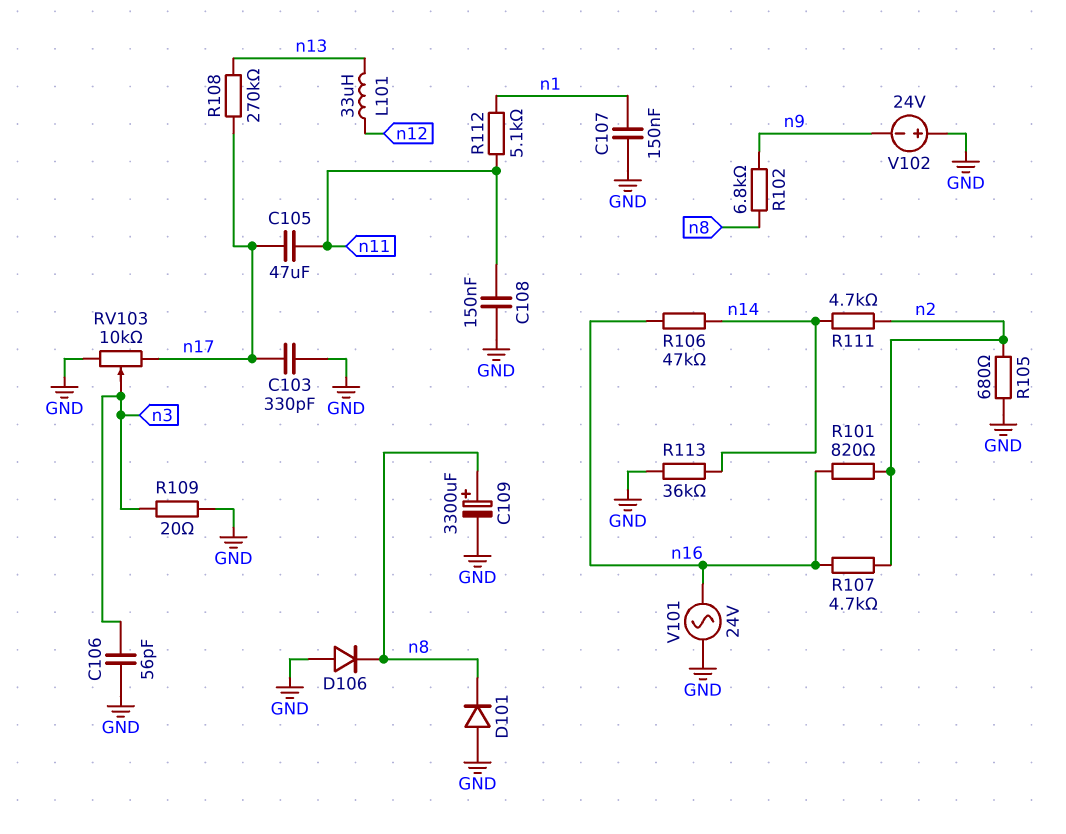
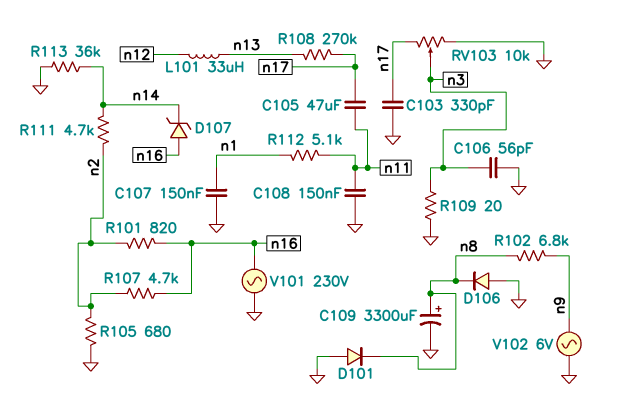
D107: none -> zener (A n16, K n14)
R106: 47k (n14, n16) -> none
V101: AC 24V (GND, n16) -> AC 230V (GND, n16)
V102: 24V (plus GND, minus n9) -> AC 6V (GND, n9)

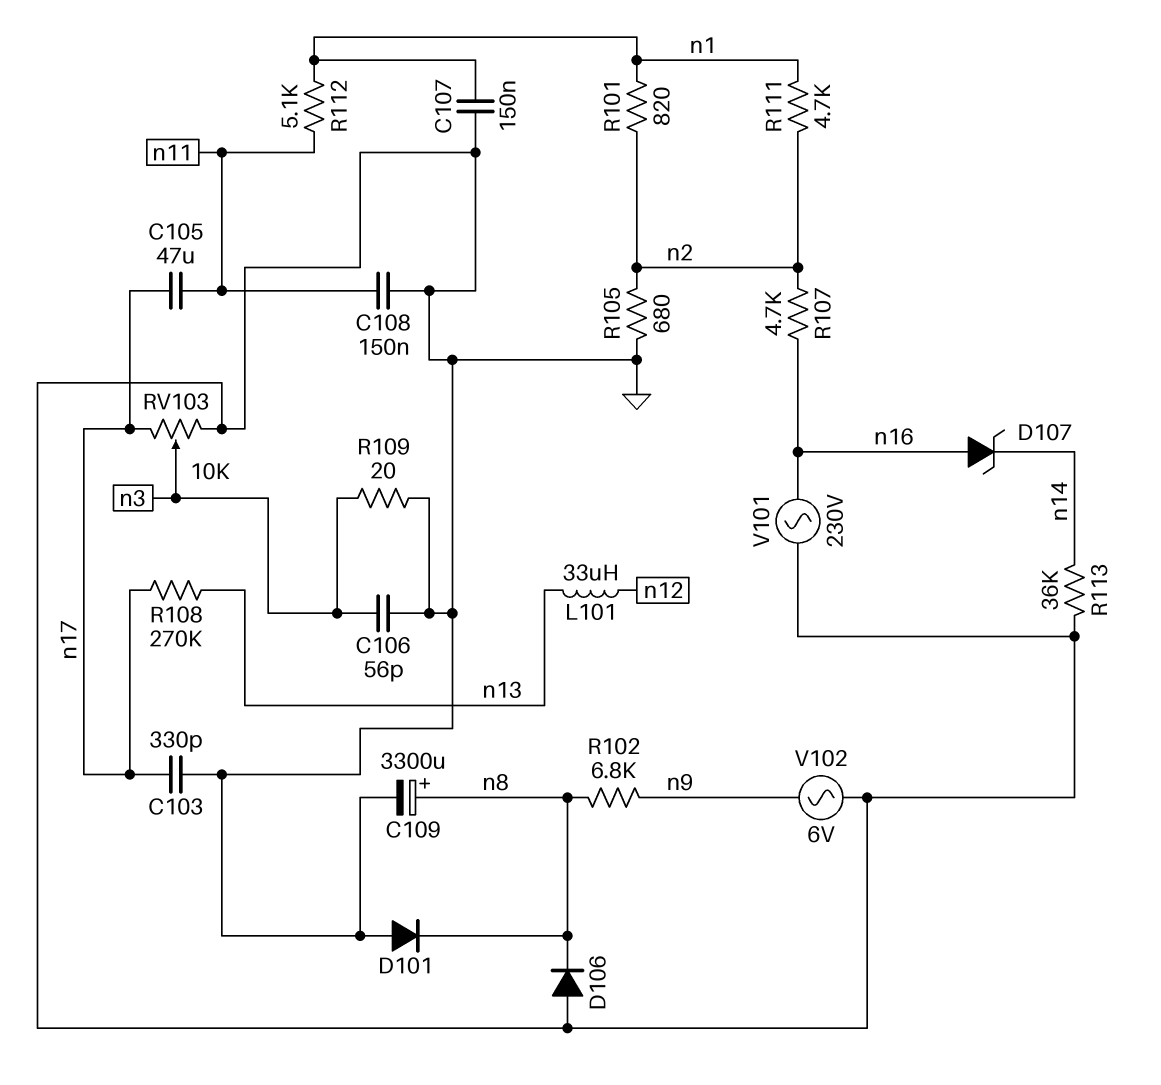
R101: 820 (n2, n16) -> 820 (n1, n2)
R111: 4.7k (n2, n14) -> 4.7k (n1, n2)

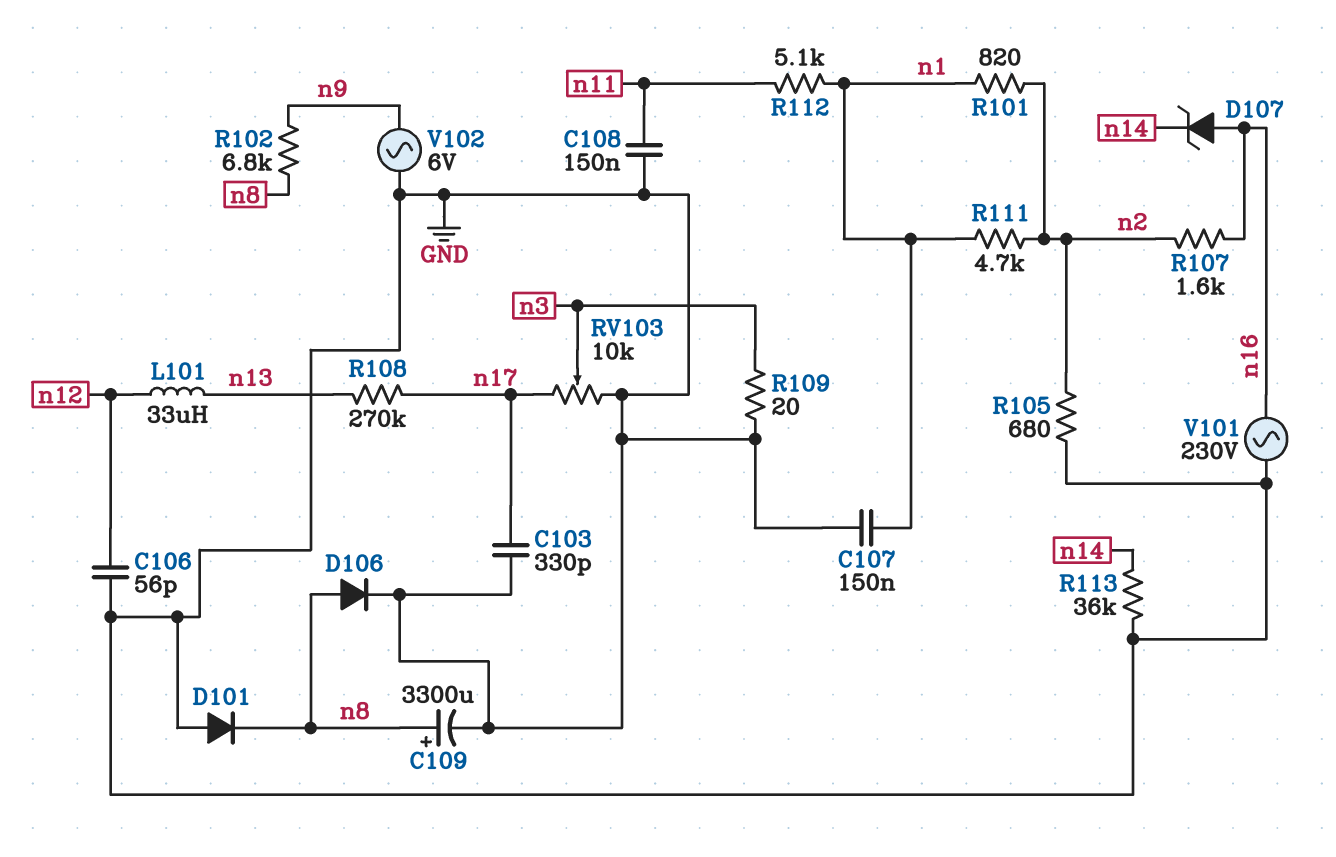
C105: 47uF (n11, n17) -> none
C106: 56pF (GND, n3) -> 56pF (GND, n12)
D106: diode (A GND, K n8) -> diode (A n8, K GND)
R107: 4.7k (n2, n16) -> 1.6k (n2, n16)

